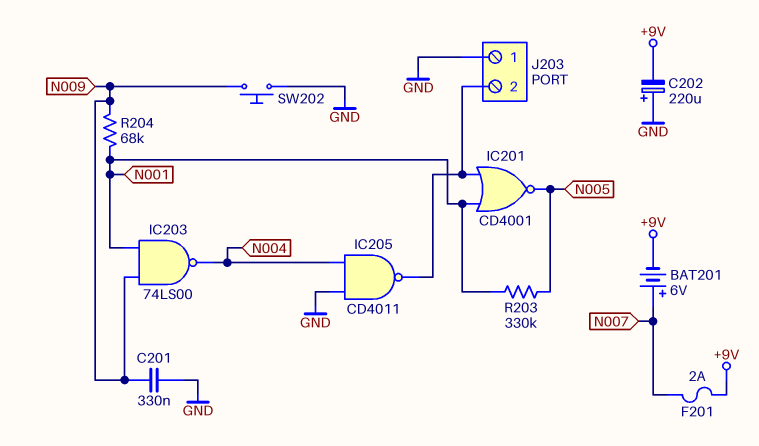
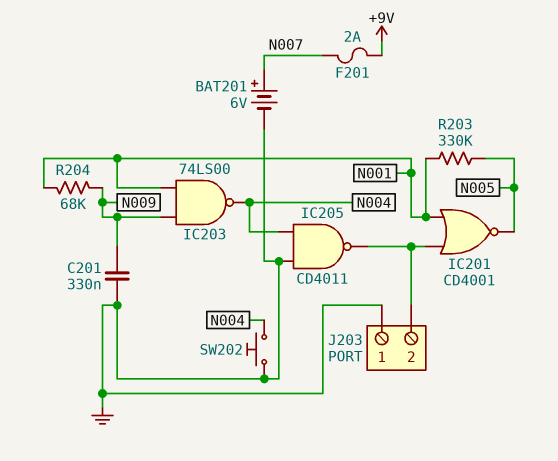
BAT201: 6V (plus N007, minus +9V) -> 6V (plus N007, minus GND)
C202: 220uF (plus GND, minus +9V) -> none
SW202: button (GND, N009) -> button (GND, N004)

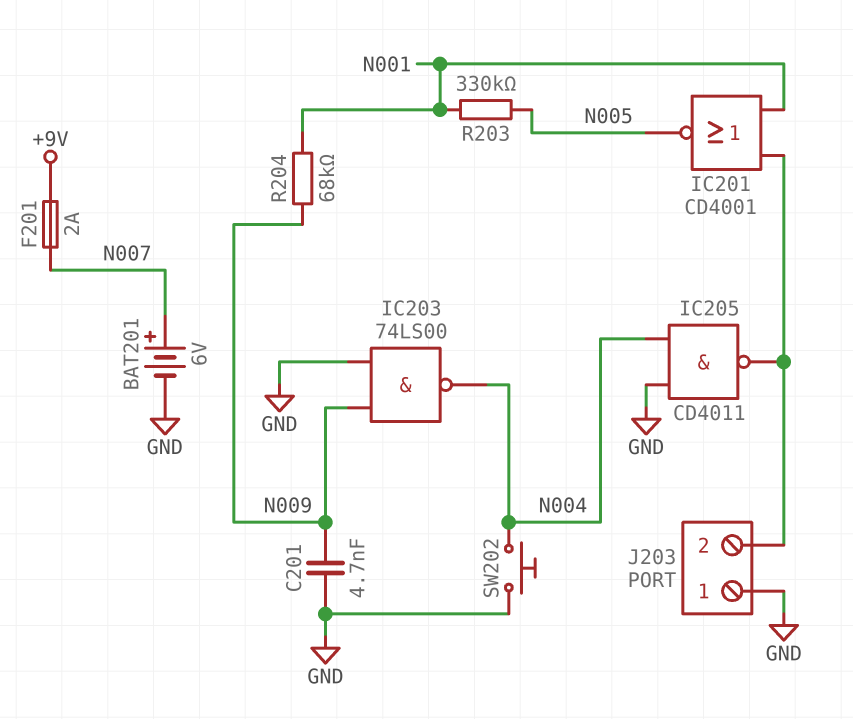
C201: 330nF (GND, N009) -> 4.7nF (GND, N009)
IC203: NAND 74LS00 (in N001, in N009, out N004) -> NAND 74LS00 (in GND, in N009, out N004)

